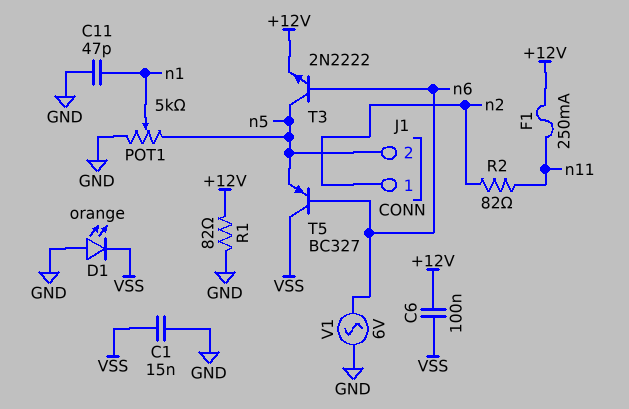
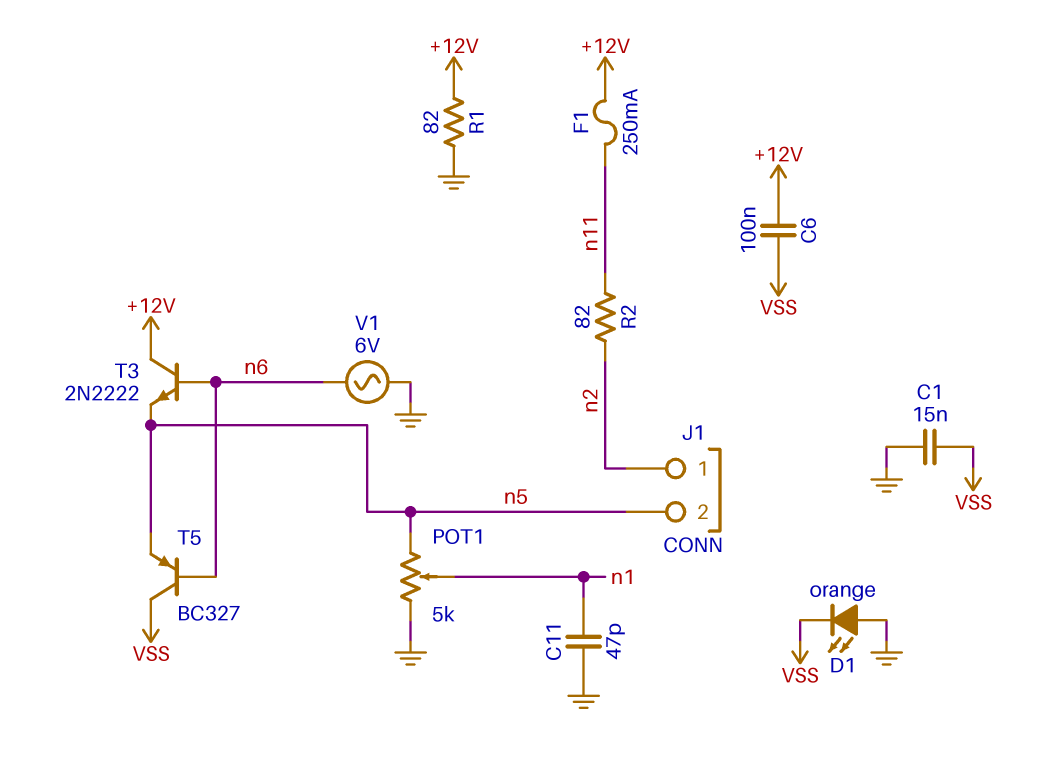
T3: NPN 2N2222 (B n6, C n5, E +12V) -> NPN 2N2222 (B n6, C +12V, E n5)

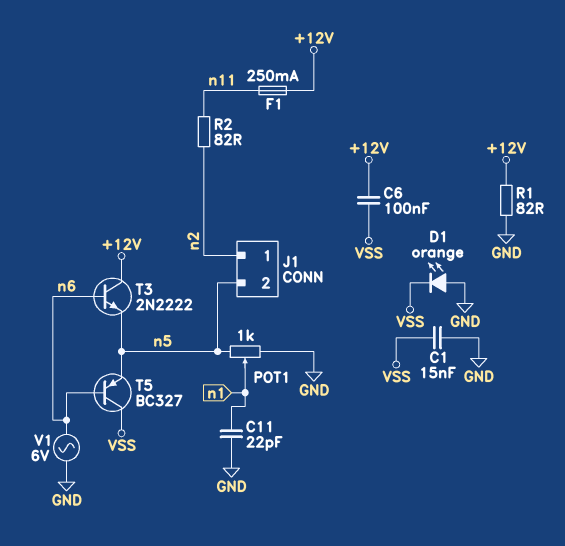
C11: 47pF (GND, n1) -> 22pF (GND, n1)
POT1: 5k (GND, n5, wiper n1) -> 1k (GND, n5, wiper n1)

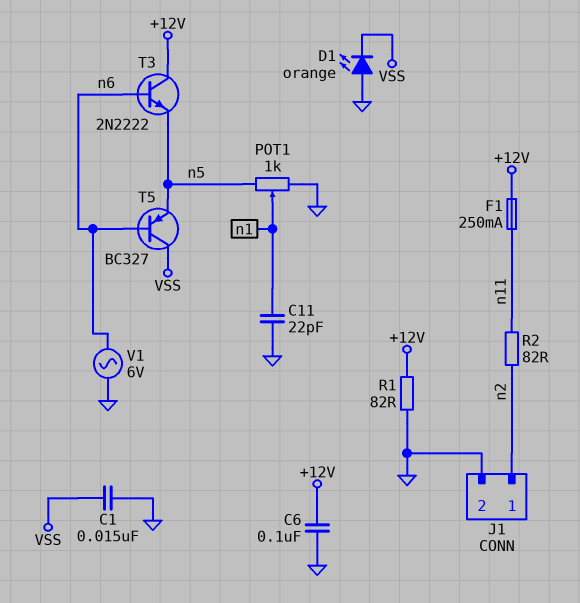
C6: 100nF (+12V, VSS) -> 100nF (+12V, GND)
J1 pin 2: n5 -> GND

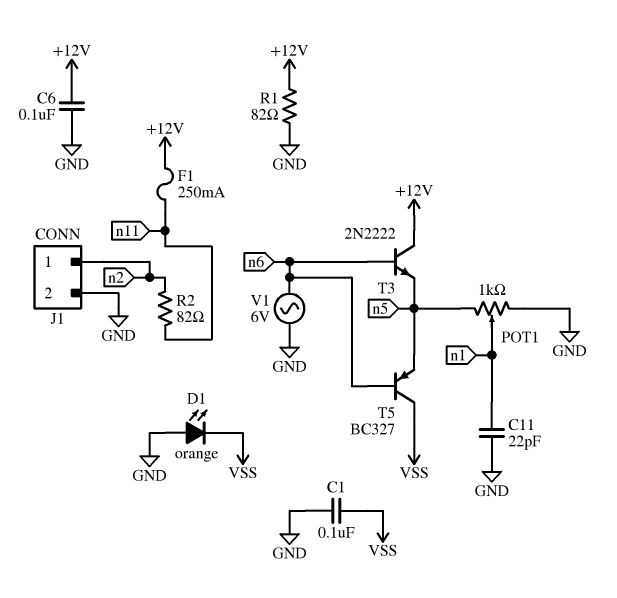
C1: 15nF (GND, VSS) -> 100nF (GND, VSS)

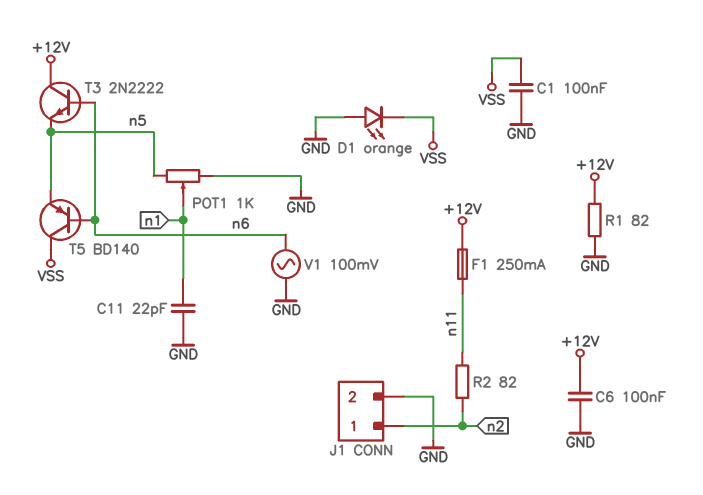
T5: PNP BC327 (B n6, C VSS, E n5) -> PNP BD140 (B n6, C VSS, E n5)
V1: AC 6V (GND, n6) -> AC 100mV (GND, n6)

